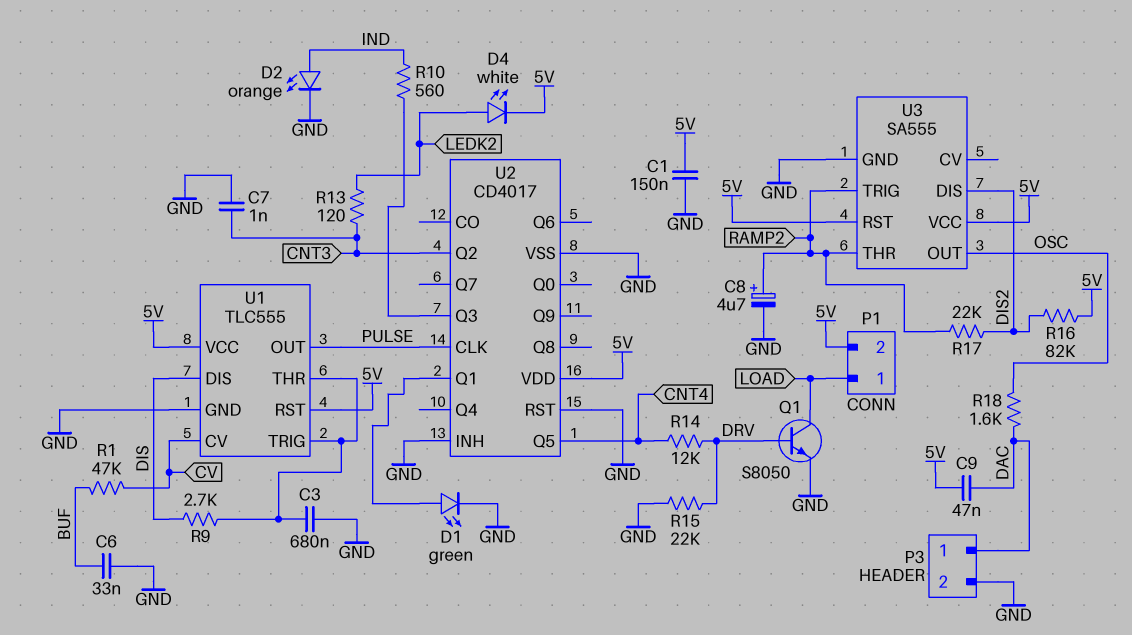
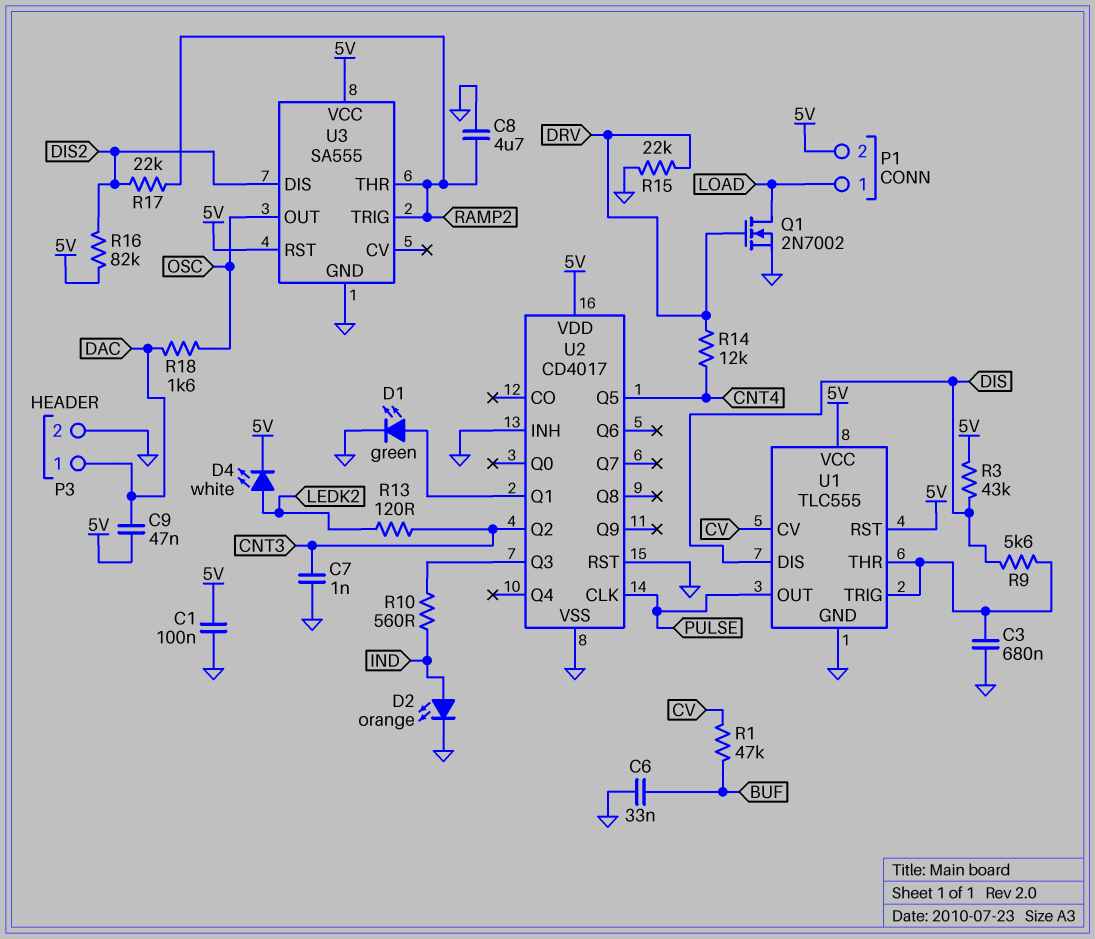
C1: 150nF (5V, GND) -> 100nF (5V, GND)
C8: 4.7uF (plus RAMP2, minus GND) -> 4.7uF (GND, RAMP2)
Q1: NPN S8050 (B DRV, C LOAD, E GND) -> NMOS 2N7002 (G DRV, D LOAD, S GND)
R3: none -> 43k (5V, DIS)
R9: 2.7k (DIS, U1/THR) -> 5.6k (DIS, U1/THR)

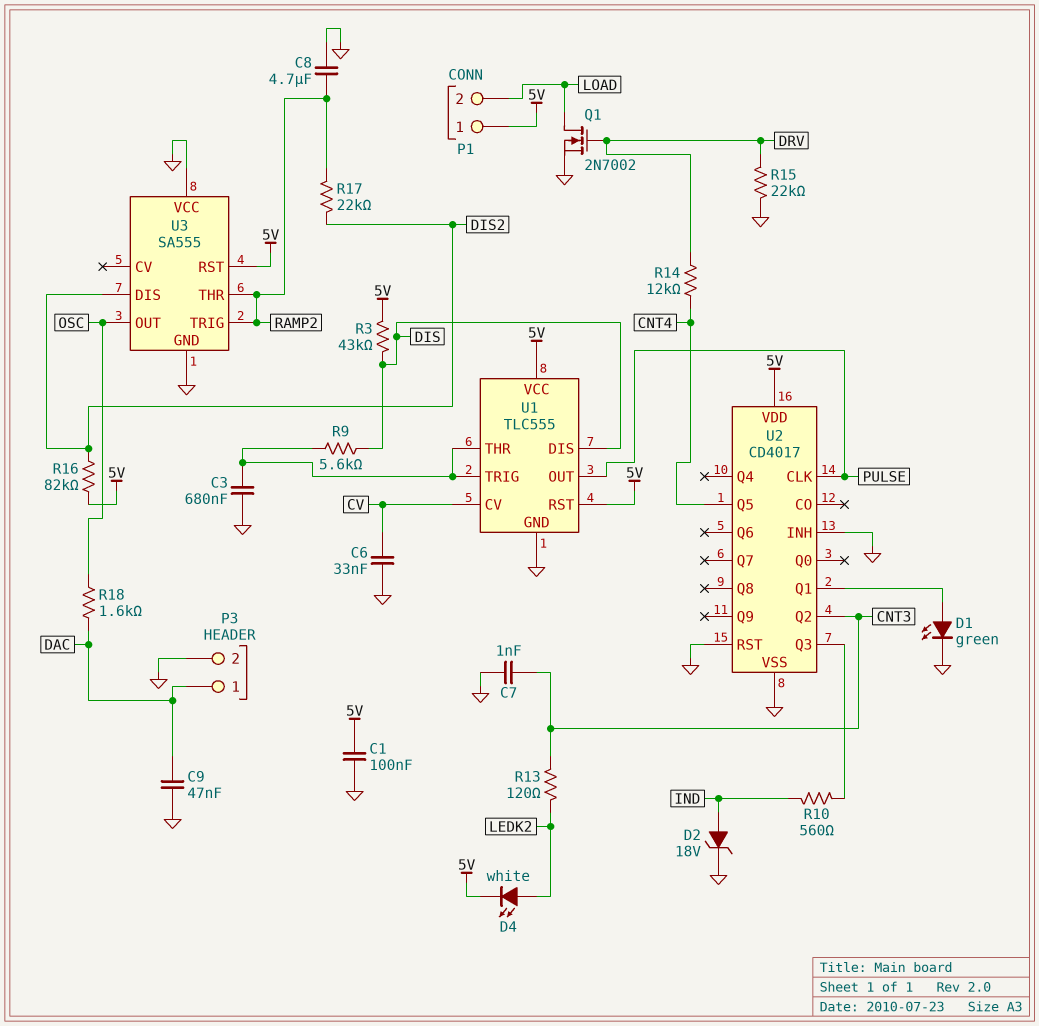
C6: 33nF (BUF, GND) -> 33nF (CV, GND)
C9: 47nF (5V, DAC) -> 47nF (DAC, GND)
D2: LED orange (A IND, K GND) -> zener 18V (A IND, K GND)
P1 pin 1: LOAD -> 5V
P1 pin 2: 5V -> LOAD
R1: 47k (BUF, CV) -> none
U3 pin VCC: 5V -> GND

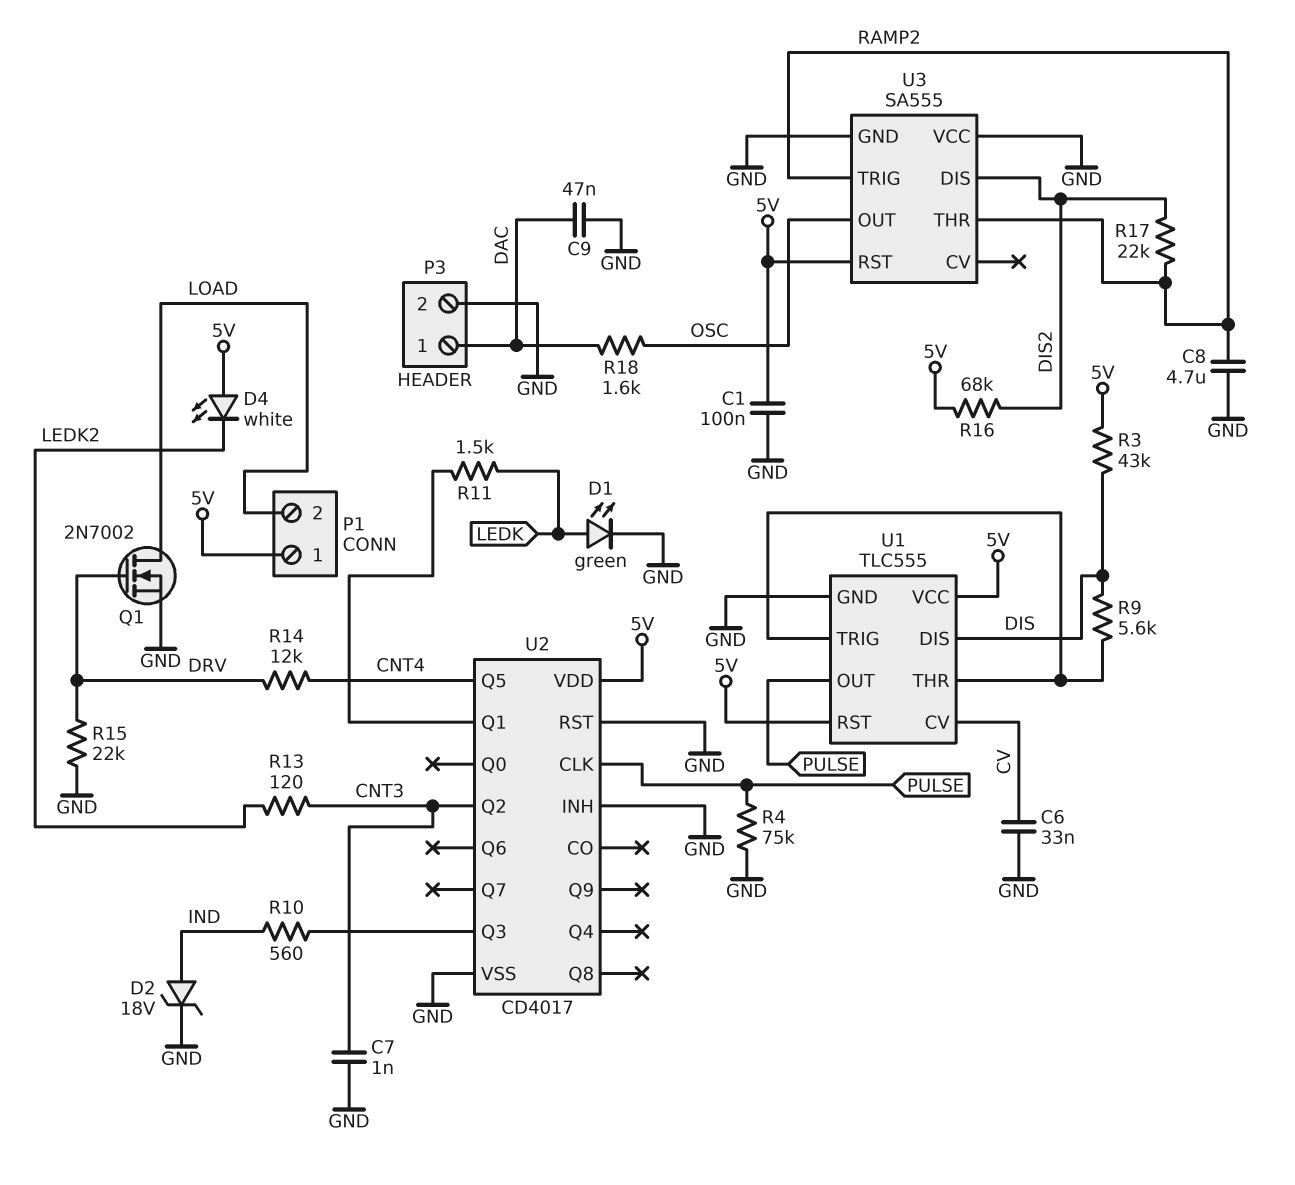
C3: 680nF (GND, U1/THR) -> none
D1: LED green (A U2/Q1, K GND) -> LED green (A LEDK, K GND)
D4: LED white (A LEDK2, K 5V) -> LED white (A 5V, K LEDK2)
R4: none -> 75k (GND, PULSE)
R11: none -> 1.5k (LEDK, U2/Q1)
R16: 82k (5V, DIS2) -> 68k (5V, DIS2)

